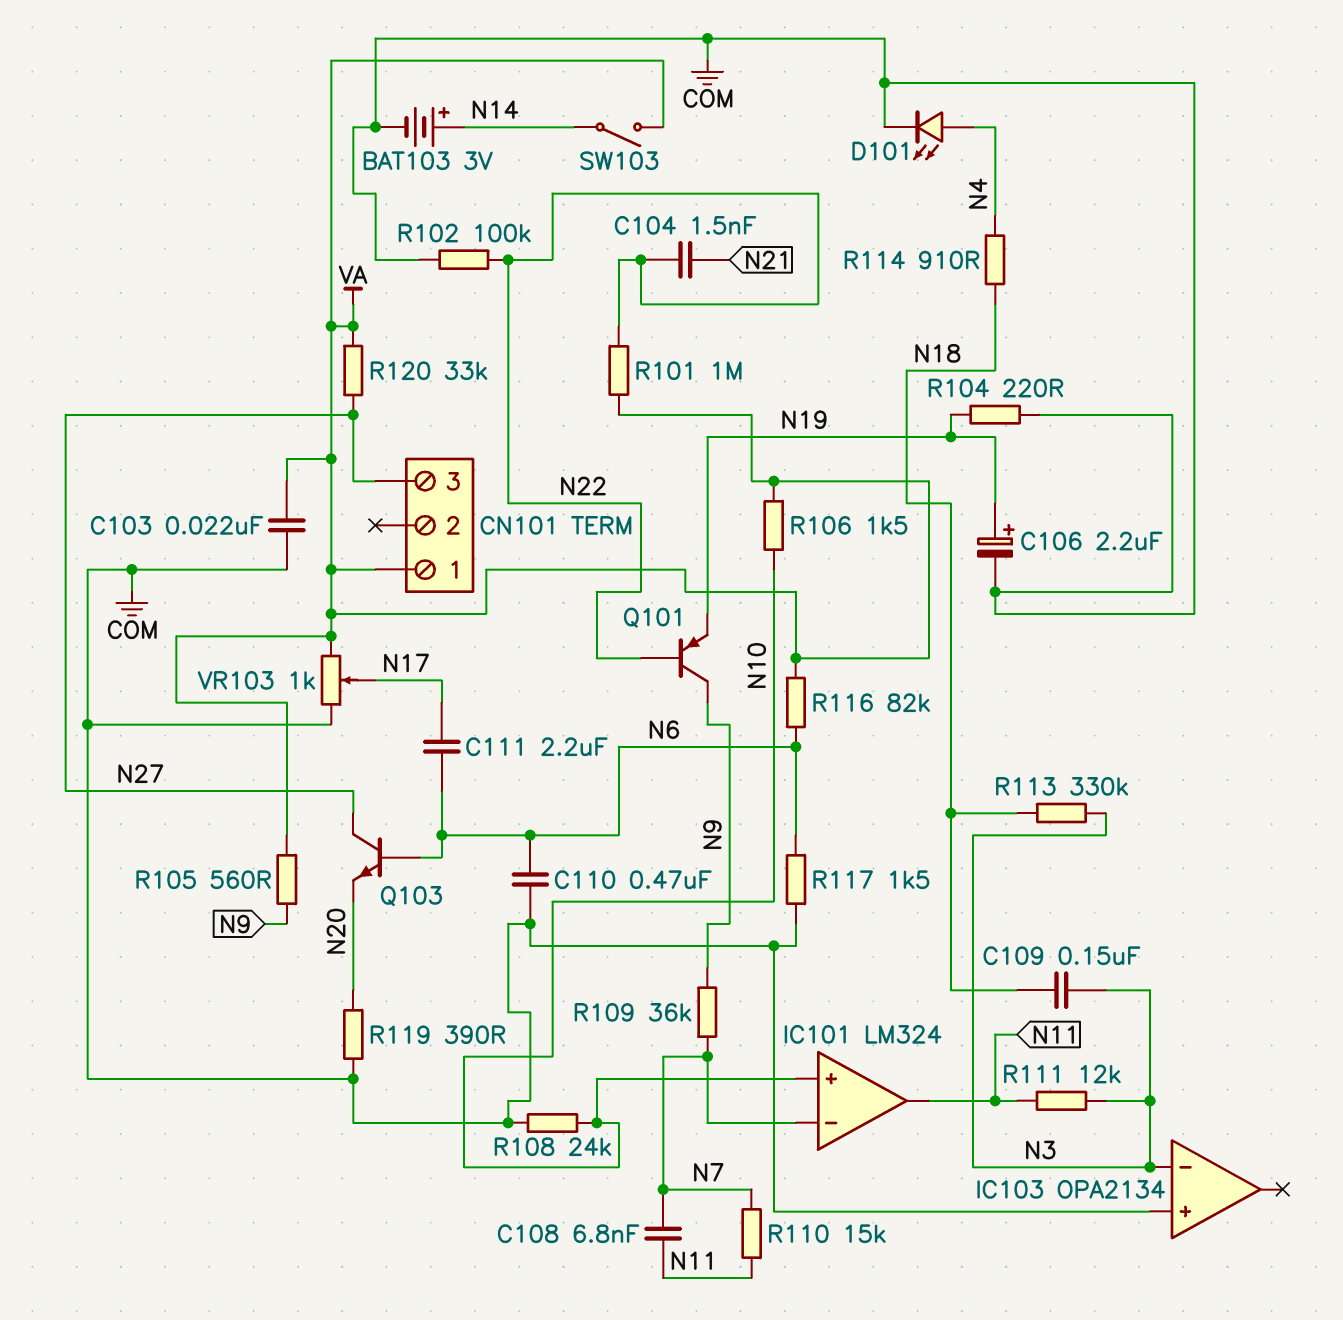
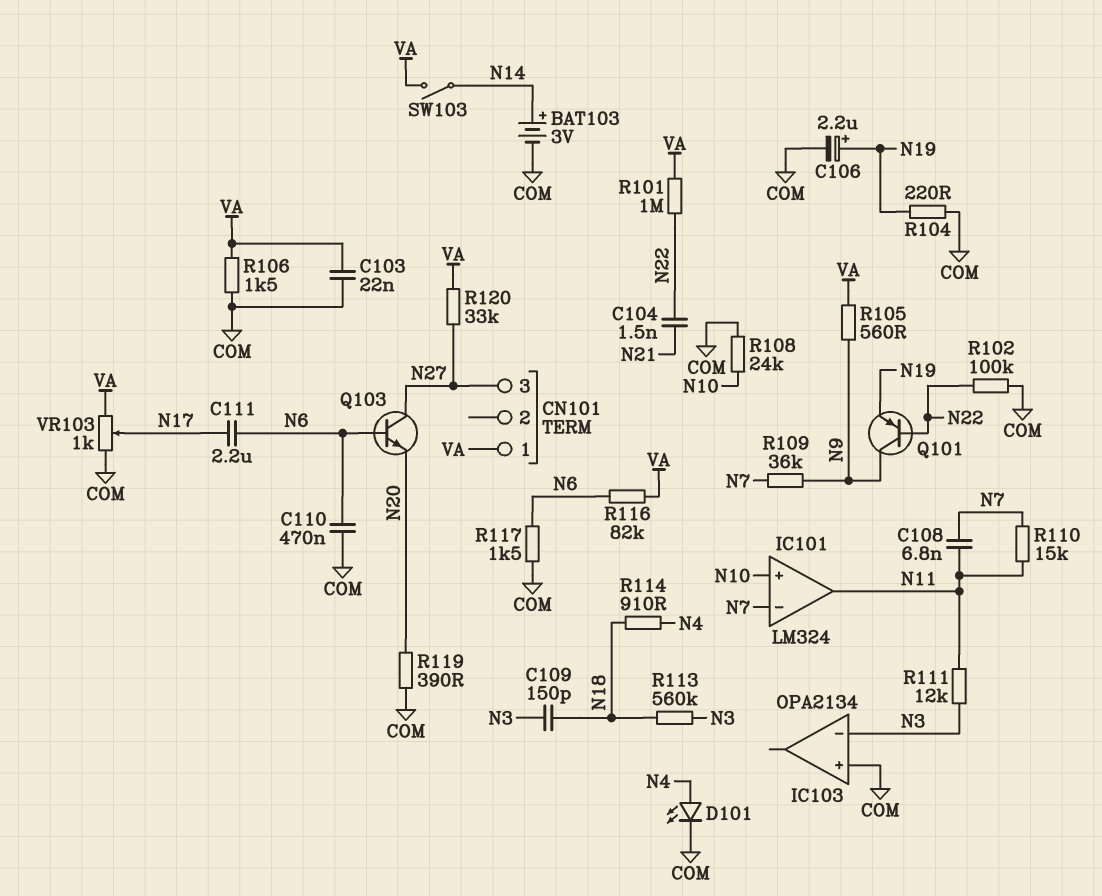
C109: 150nF (N3, N18) -> 150pF (N3, N18)
R106: 1.5k (N10, VA) -> 1.5k (COM, VA)
R113: 330k (N3, N18) -> 560k (N3, N18)

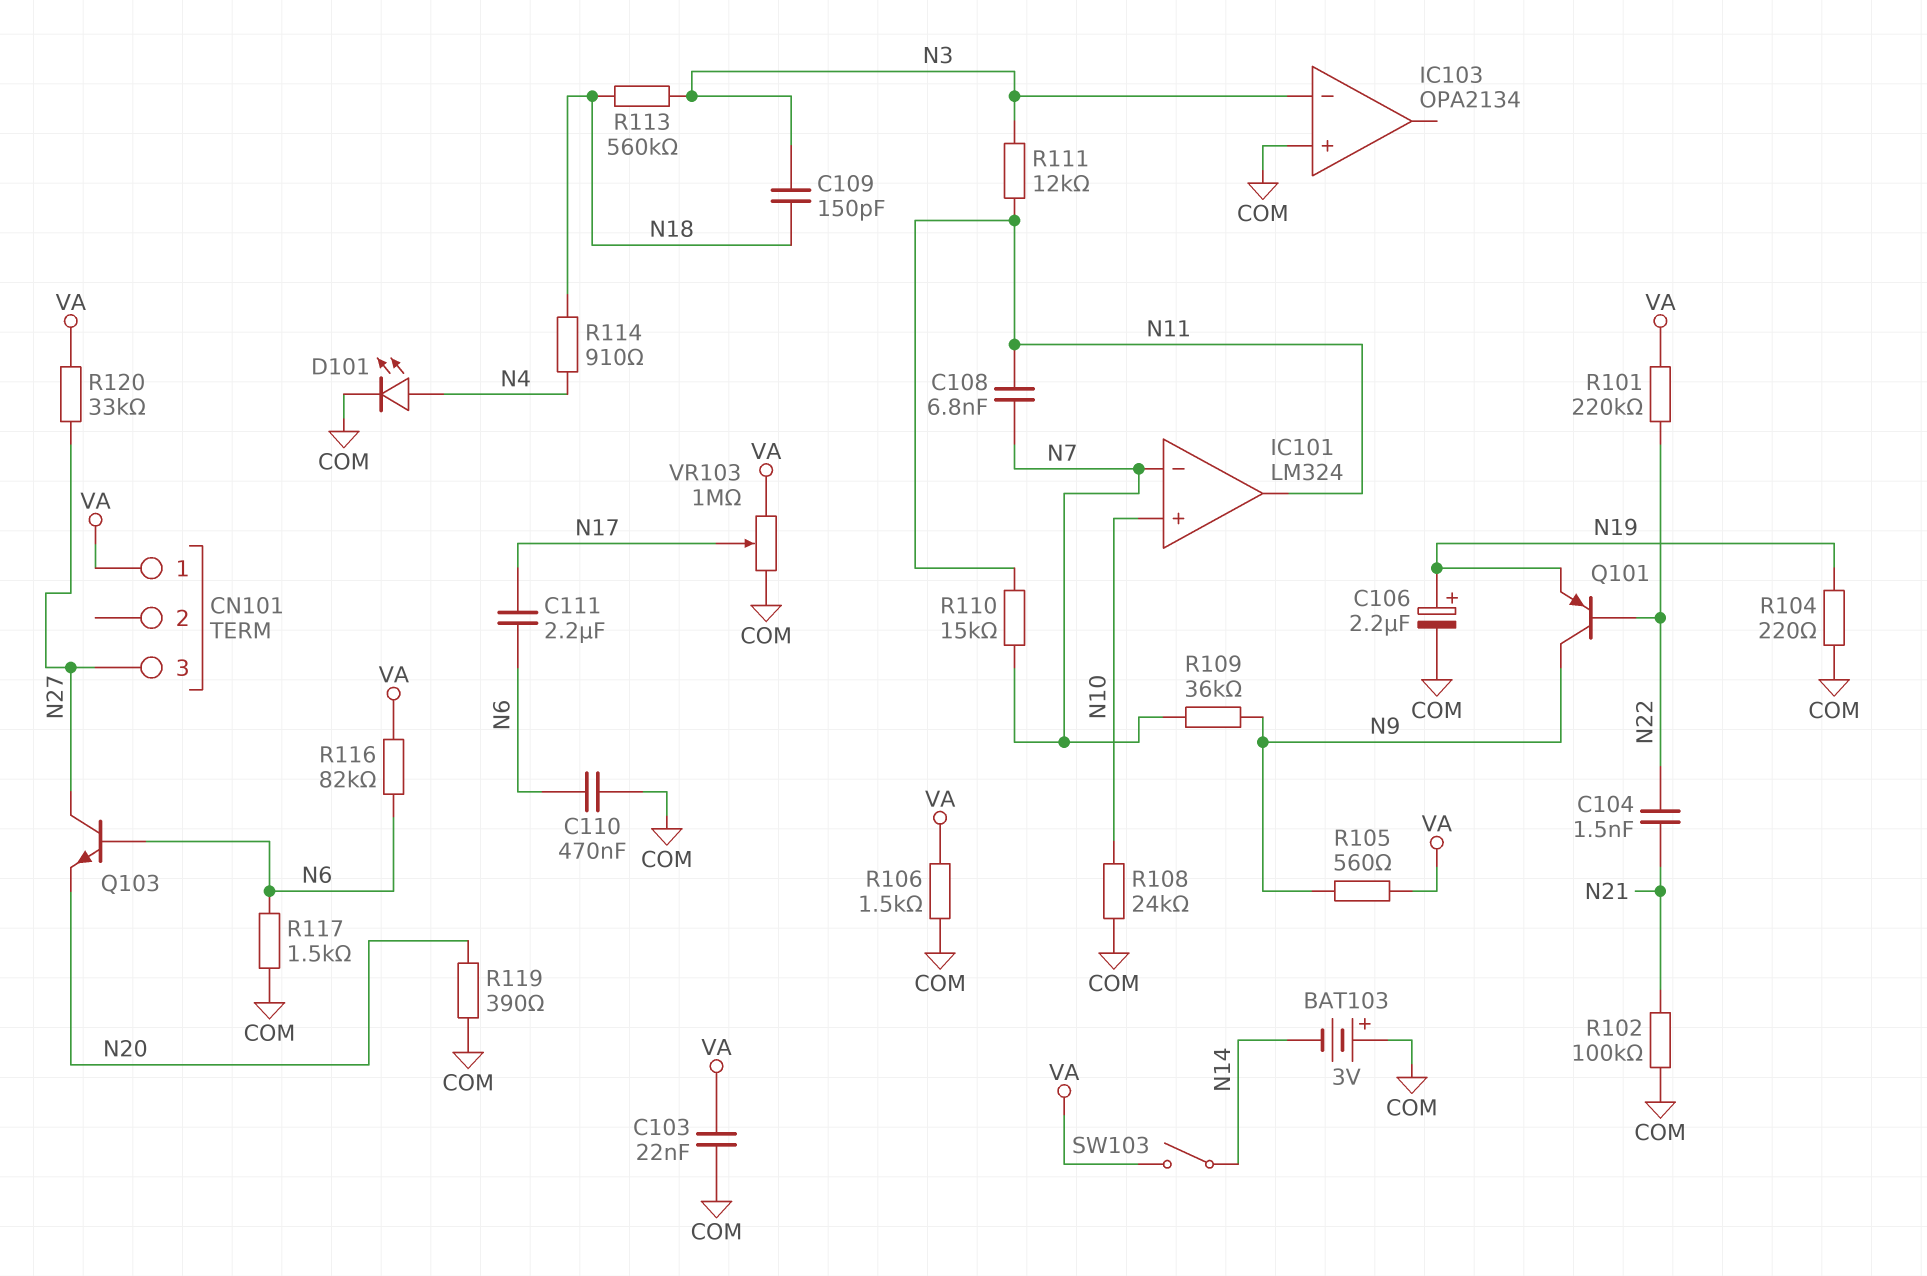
BAT103: 3V (plus N14, minus COM) -> 3V (plus COM, minus N14)
R101: 1M (N22, VA) -> 220k (N22, VA)
R102: 100k (COM, N22) -> 100k (COM, N21)
VR103: 1k (COM, VA, wiper N17) -> 1M (COM, VA, wiper N17)

